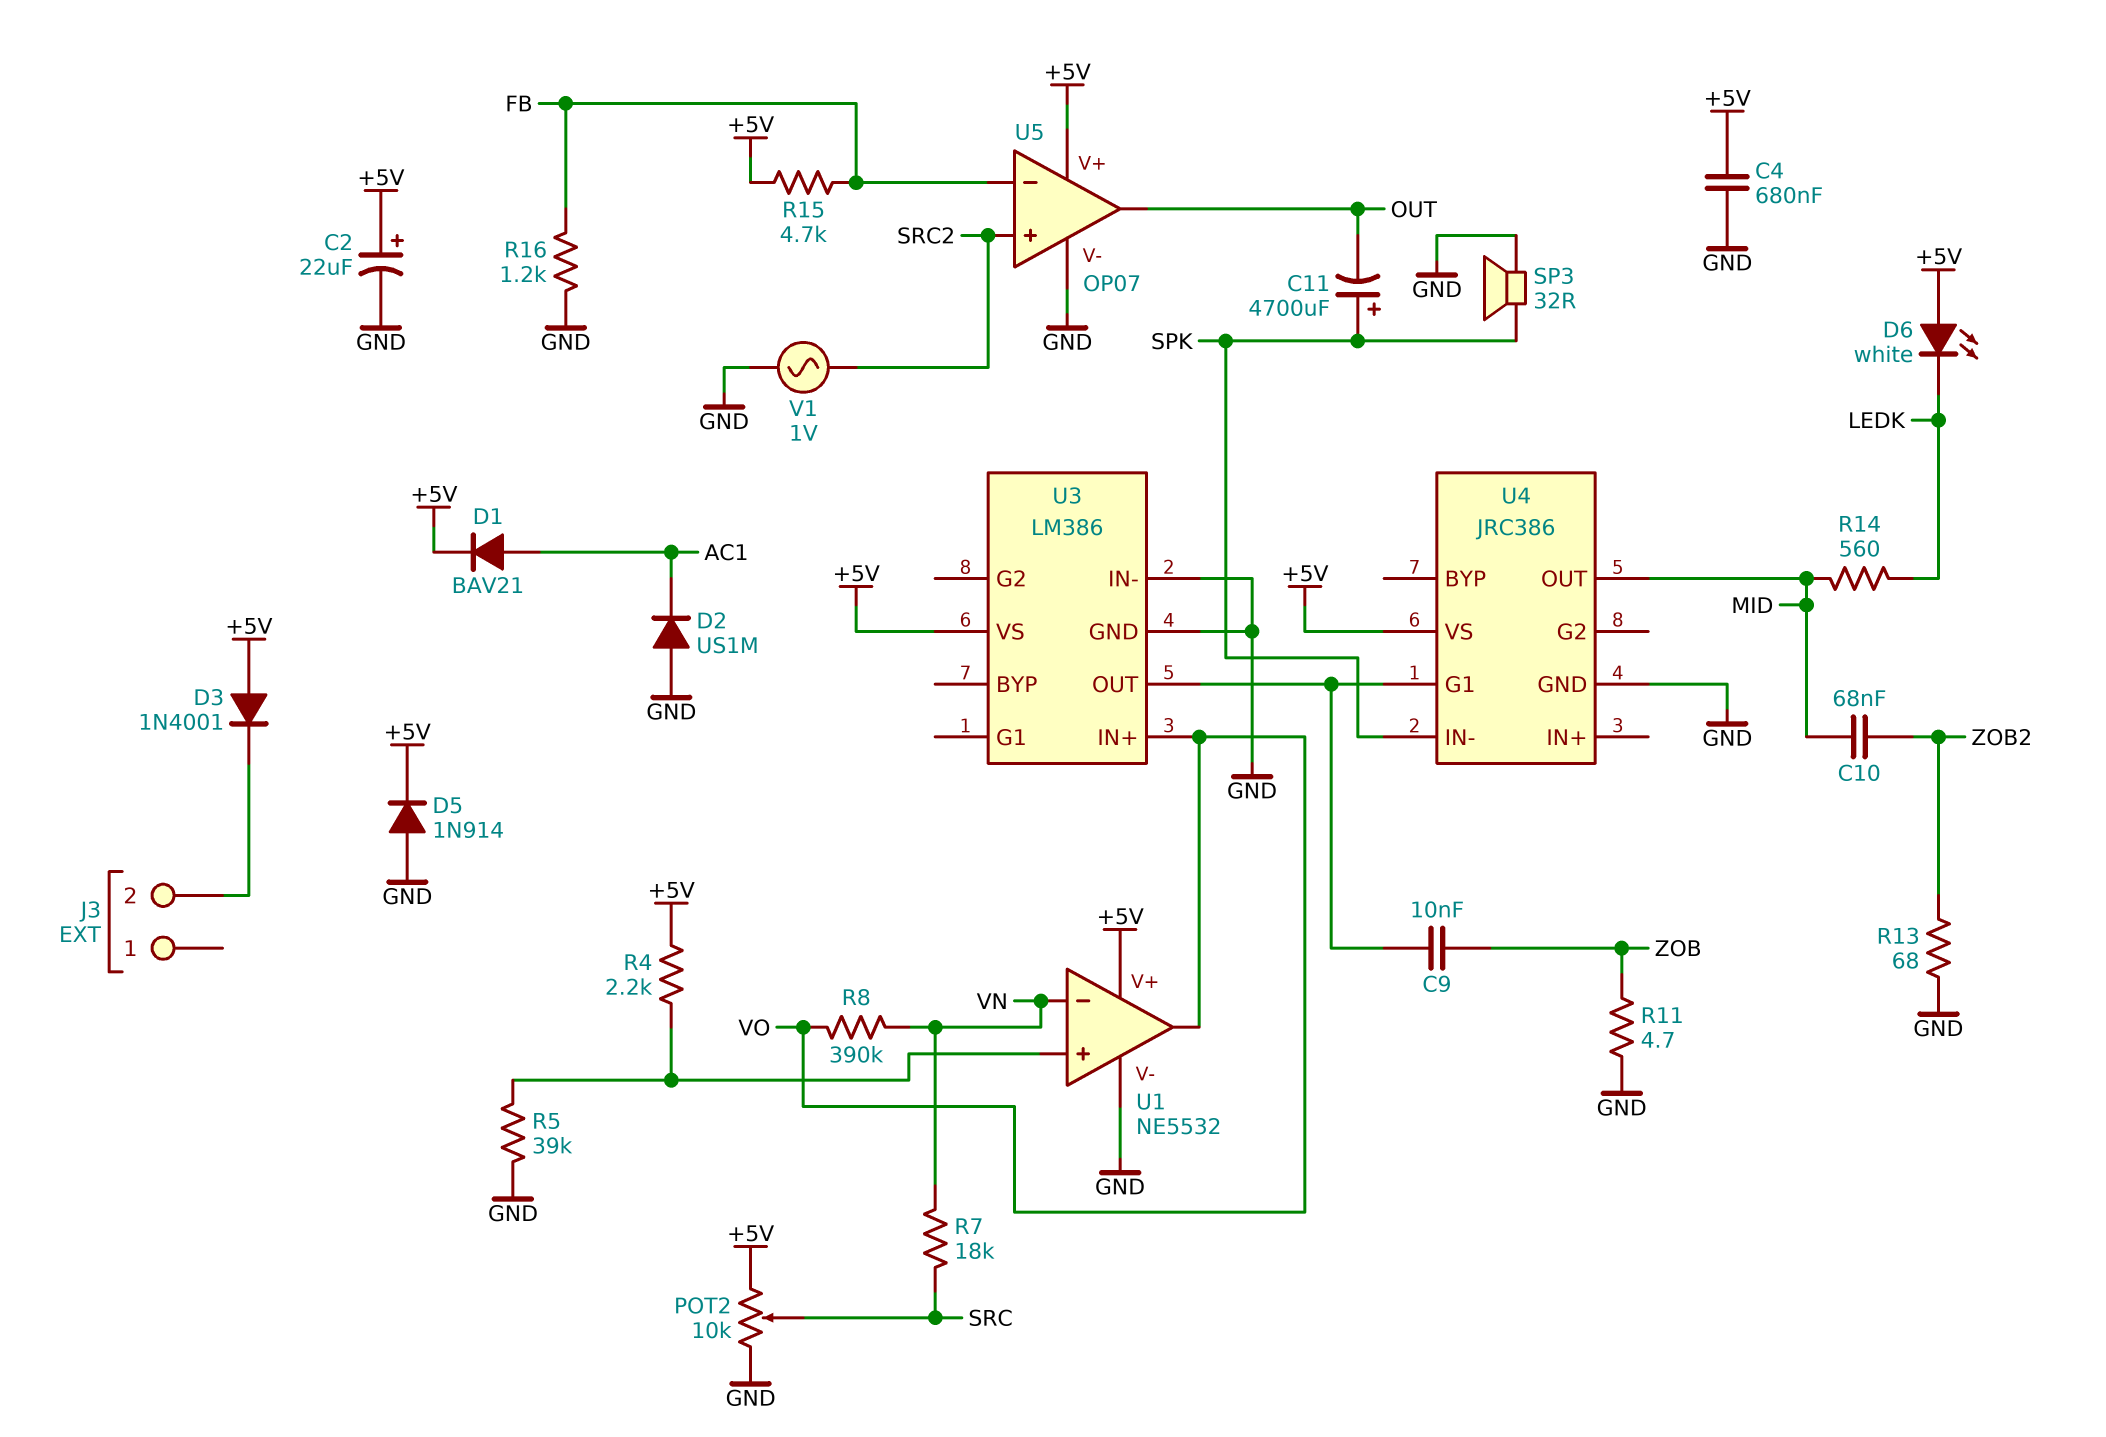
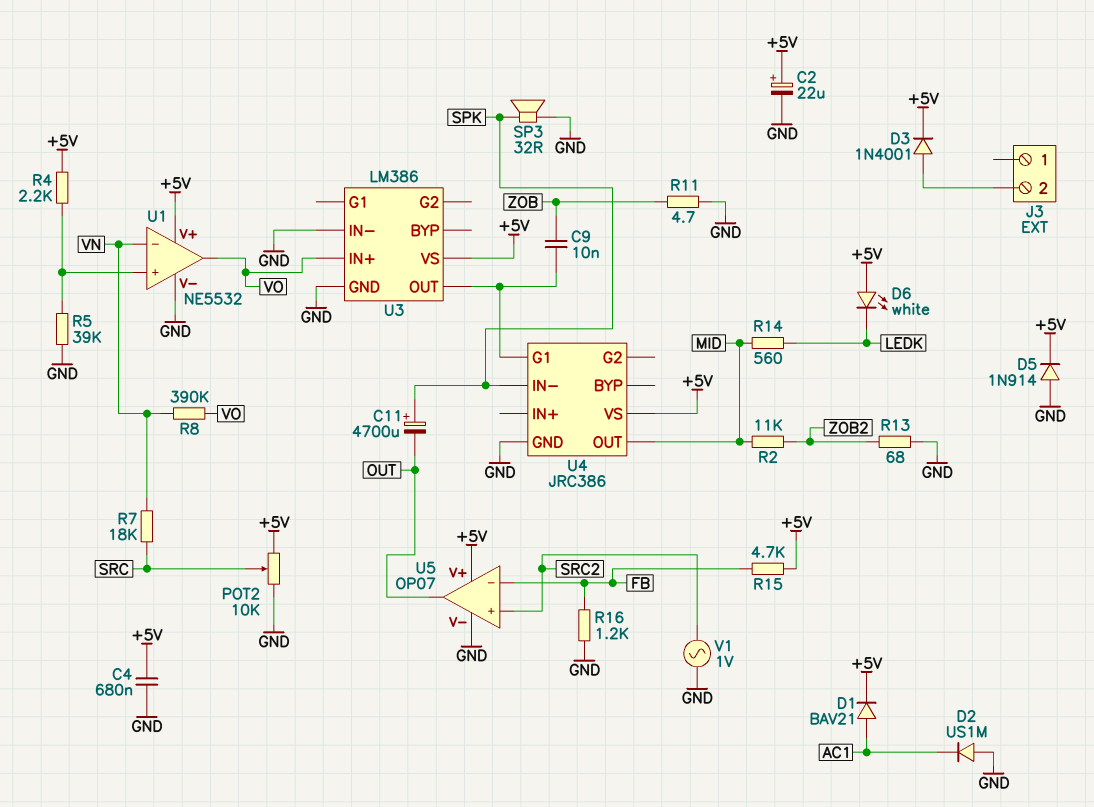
C10: 68nF (MID, ZOB2) -> none
D3: diode 1N4001 (A +5V, K J3/2) -> diode 1N4001 (A J3/2, K +5V)
R2: none -> 11k (MID, ZOB2)

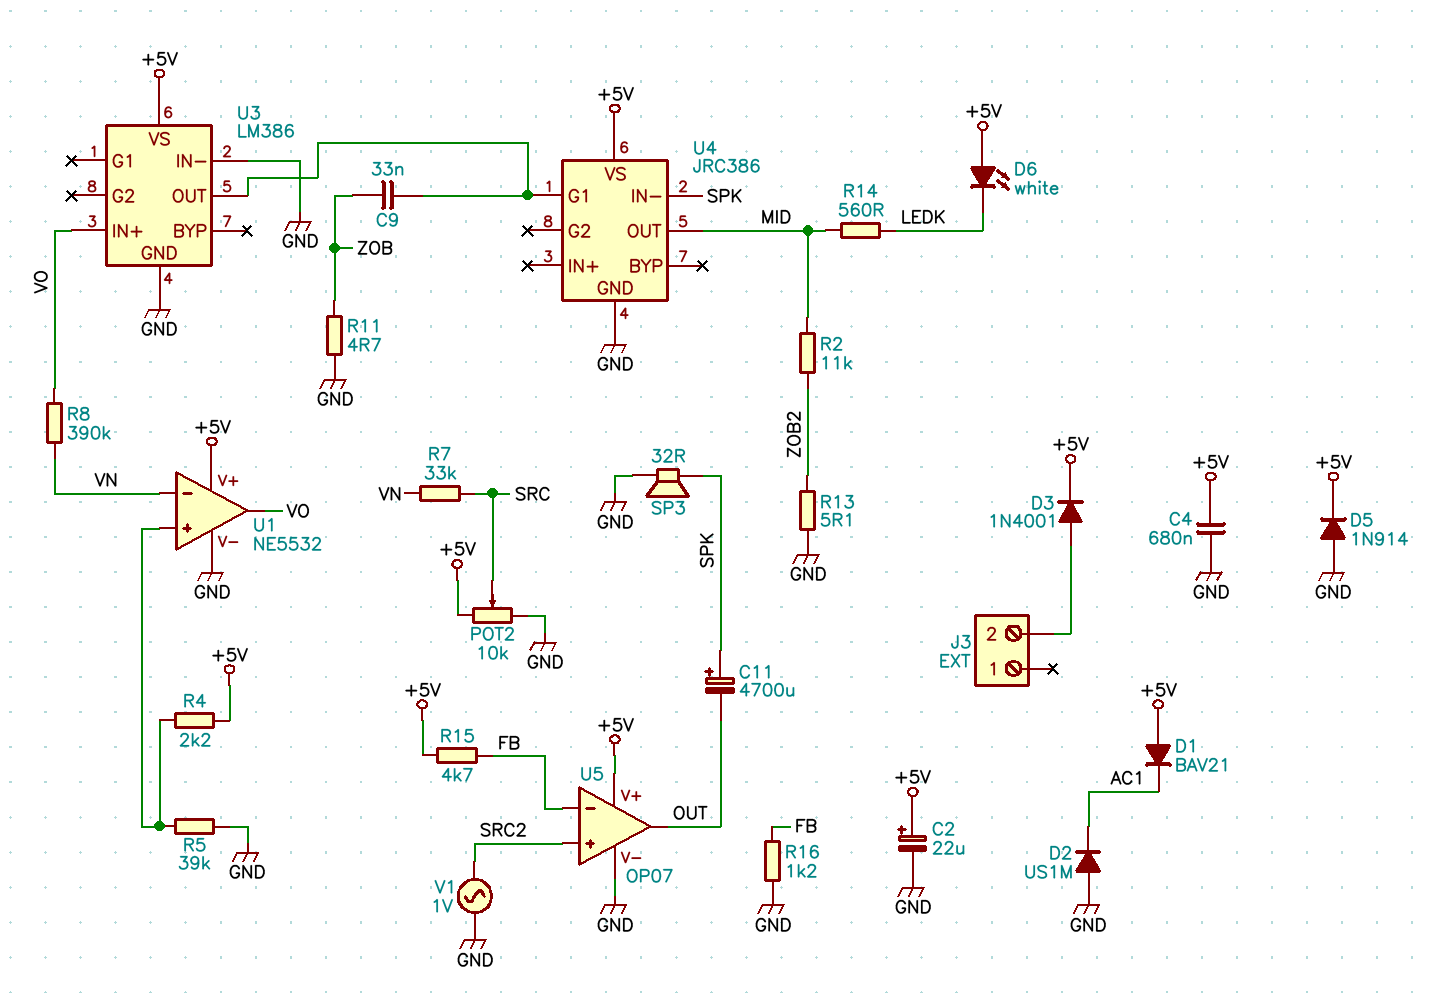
C9: 10nF (U3/OUT, ZOB) -> 33nF (U3/OUT, ZOB)
D1: diode BAV21 (A AC1, K +5V) -> diode BAV21 (A +5V, K AC1)
R7: 18k (SRC, VN) -> 33k (SRC, VN)
R13: 68 (GND, ZOB2) -> 5.1 (GND, ZOB2)

